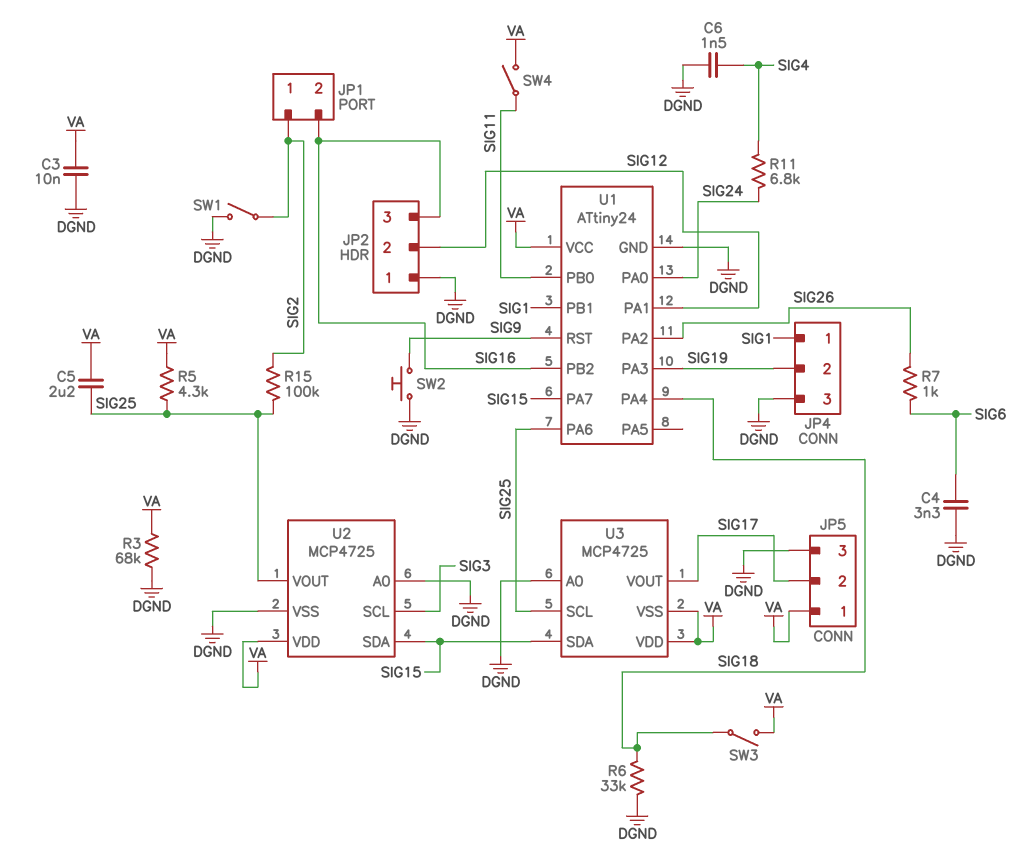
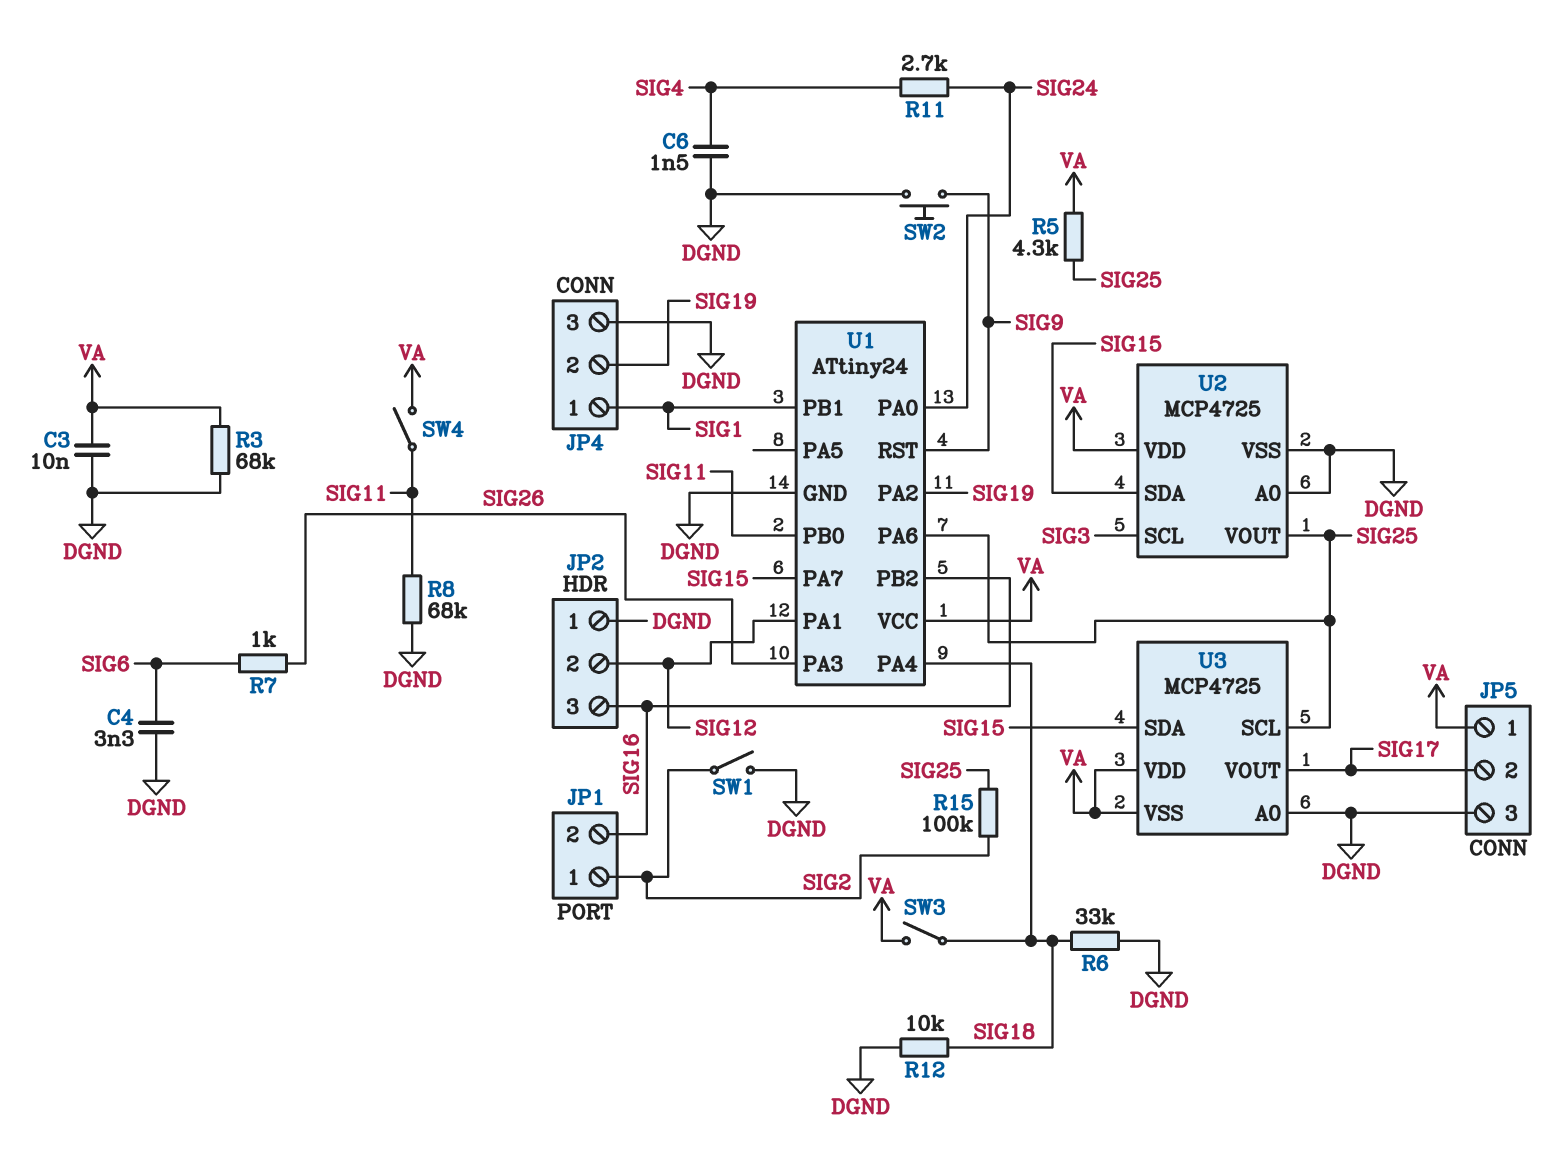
C5: 2.2uF (SIG25, VA) -> none
R8: none -> 68k (DGND, SIG11)
R11: 6.8k (SIG4, SIG24) -> 2.7k (SIG4, SIG24)
R12: none -> 10k (DGND, SIG18)
U1 pin PA2: SIG26 -> SIG19
U1 pin PA3: SIG19 -> SIG26

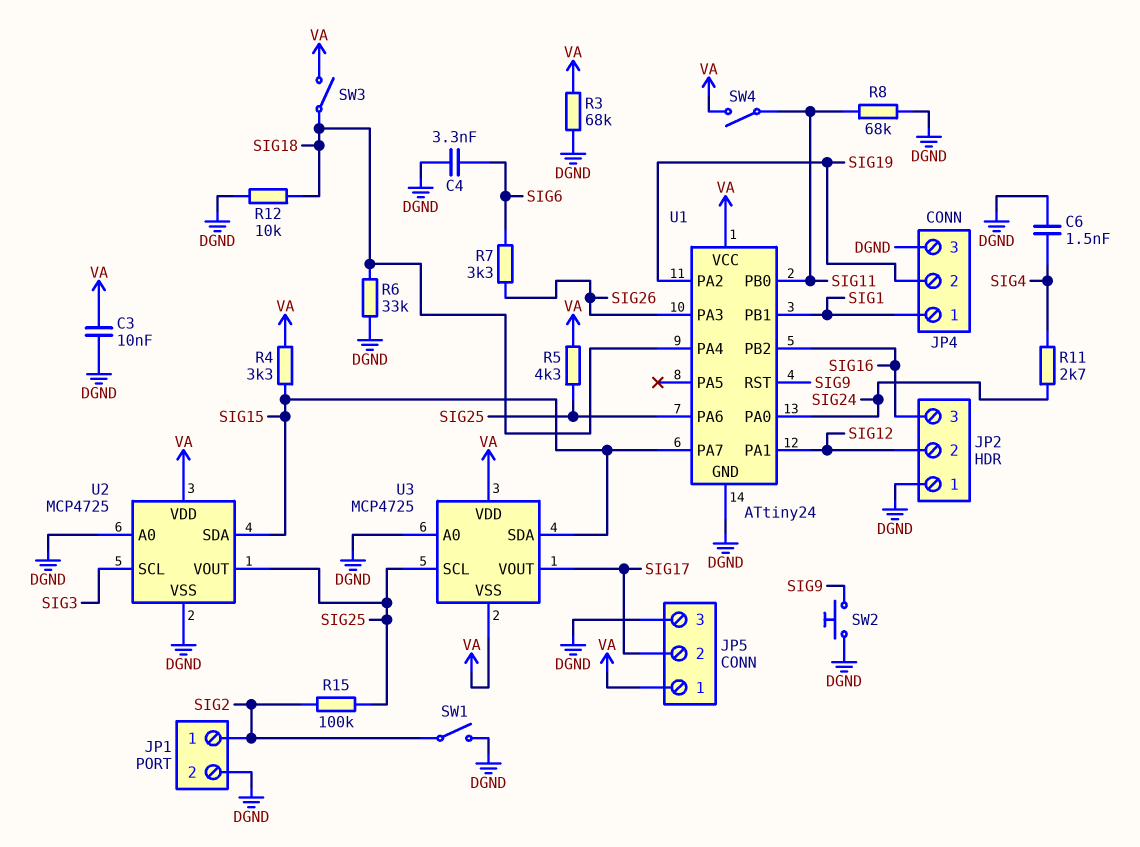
JP1 pin 2: SIG16 -> DGND
R4: none -> 3.3k (SIG15, VA)
R7: 1k (SIG6, SIG26) -> 3.3k (SIG6, SIG26)

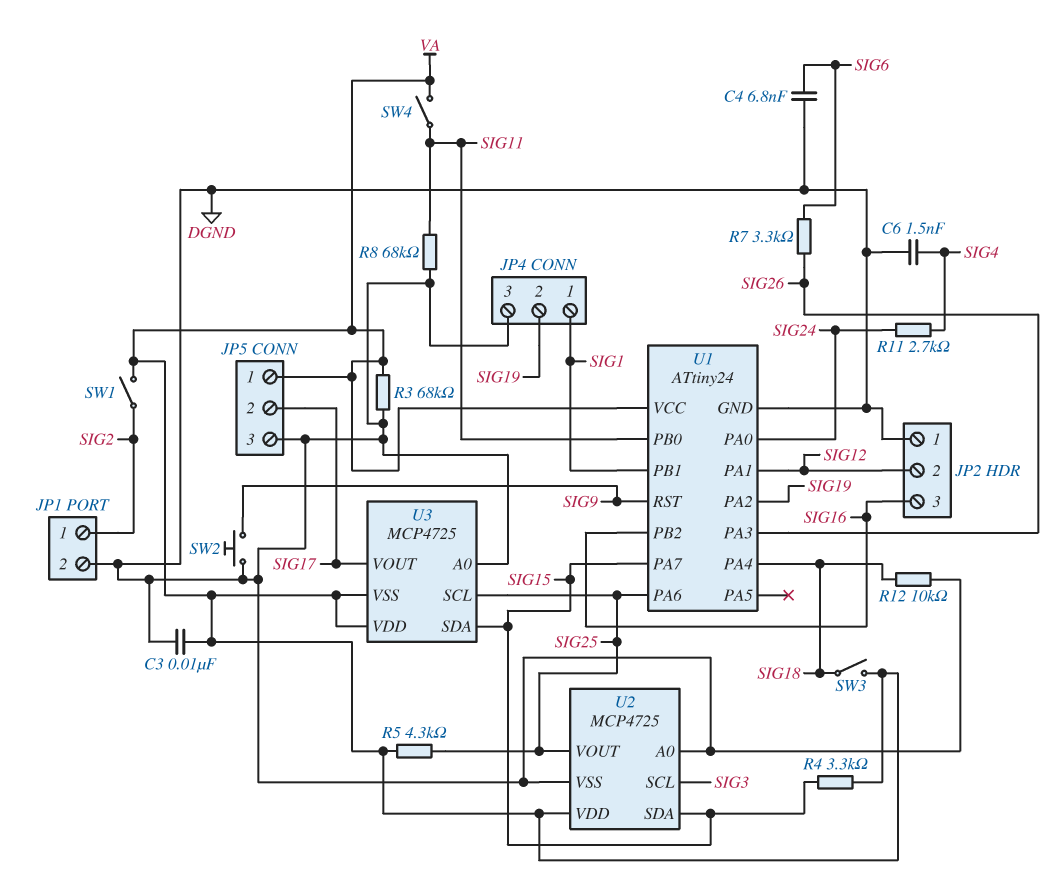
C4: 3.3nF (DGND, SIG6) -> 6.8nF (DGND, SIG6)
R6: 33k (DGND, SIG18) -> none
R15: 100k (SIG2, SIG25) -> none
SW1: switch (DGND, SIG2) -> switch (SIG2, VA)

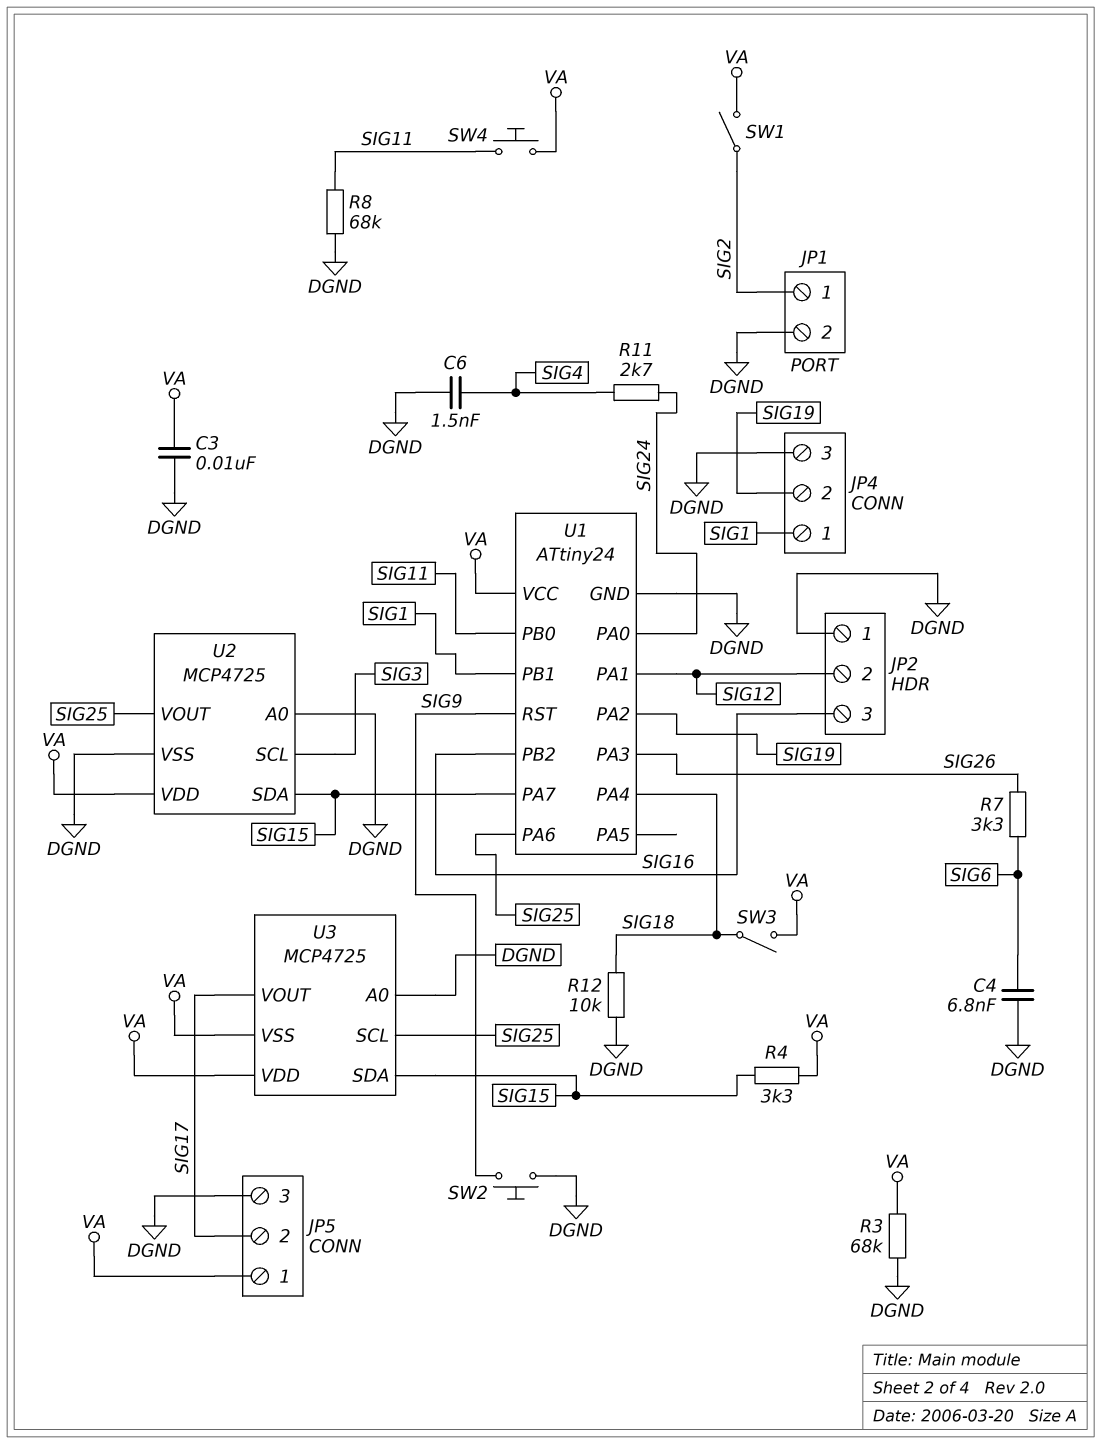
R5: 4.3k (SIG25, VA) -> none
SW4: switch (SIG11, VA) -> button (SIG11, VA)

